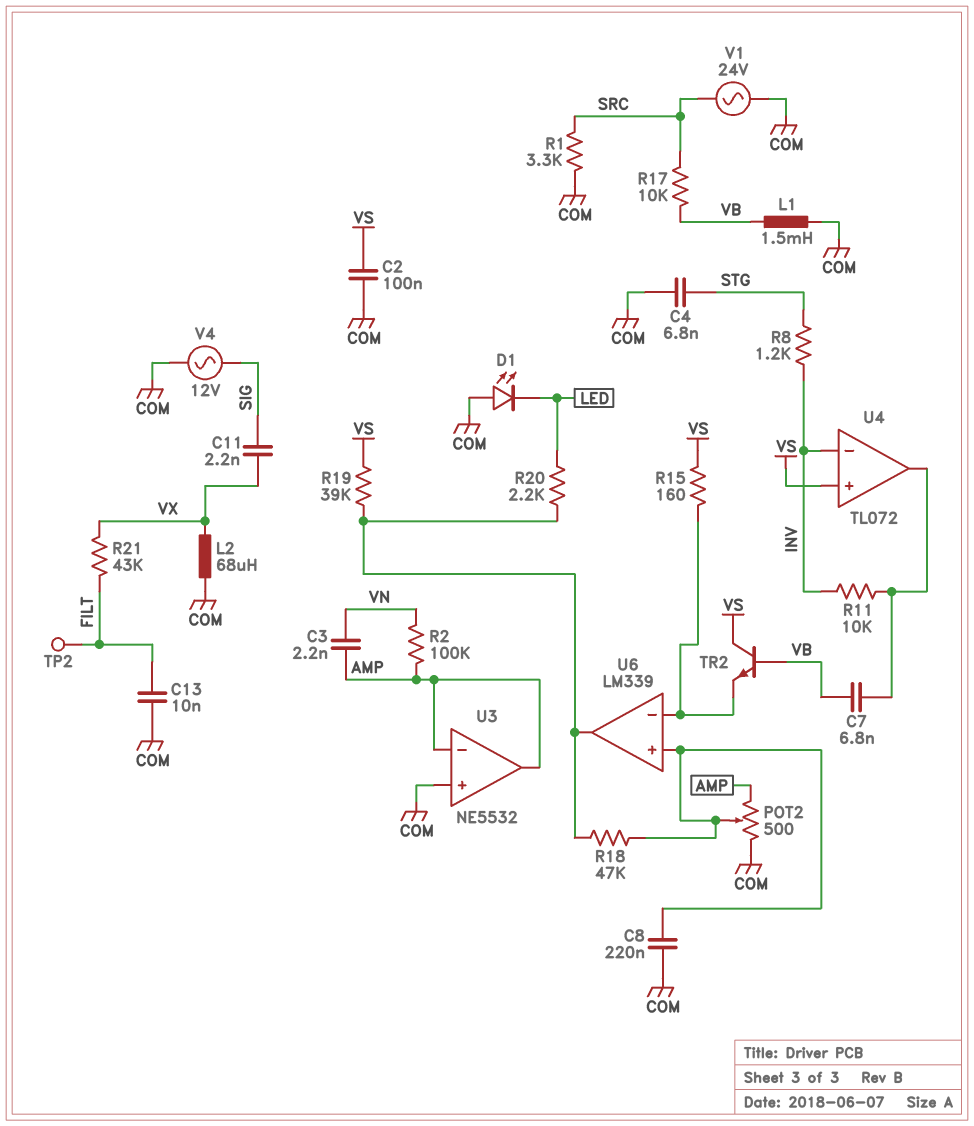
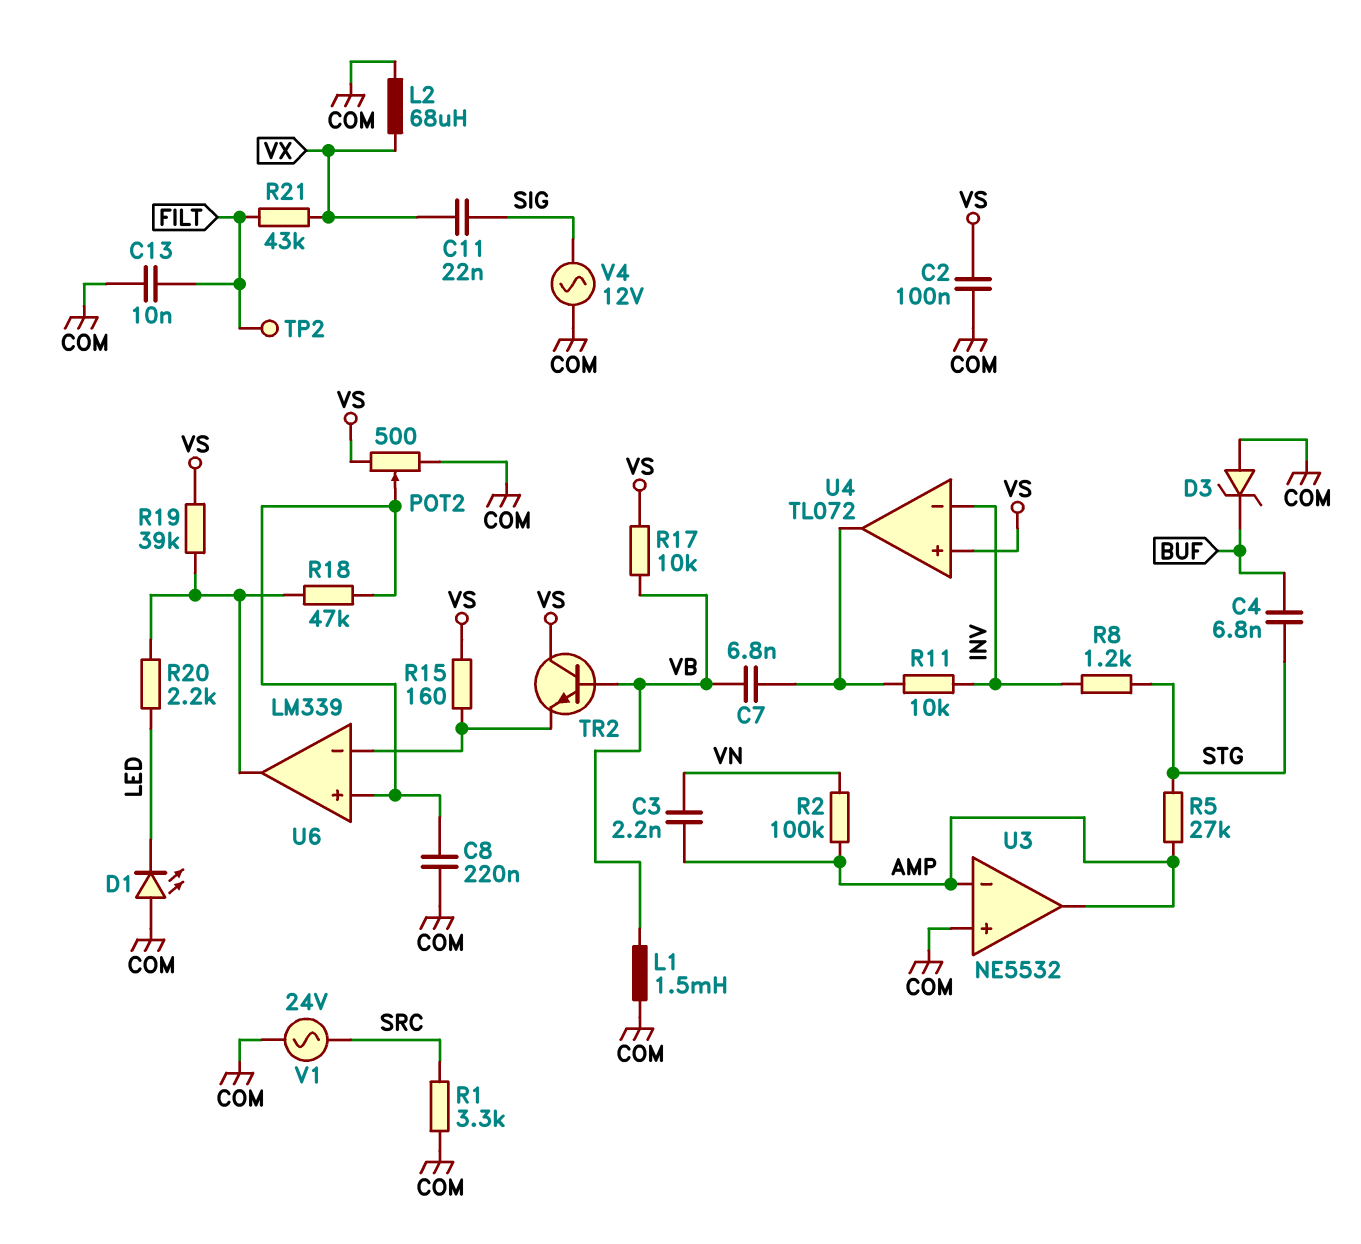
C4: 6.8nF (COM, STG) -> 6.8nF (BUF, STG)
C11: 2.2nF (SIG, VX) -> 22nF (SIG, VX)
D3: none -> zener (A COM, K BUF)
POT2: 500 (AMP, COM, wiper U6/in+) -> 500 (COM, VS, wiper U6/in+)
R5: none -> 27k (AMP, STG)
R17: 10k (SRC, VB) -> 10k (VB, VS)

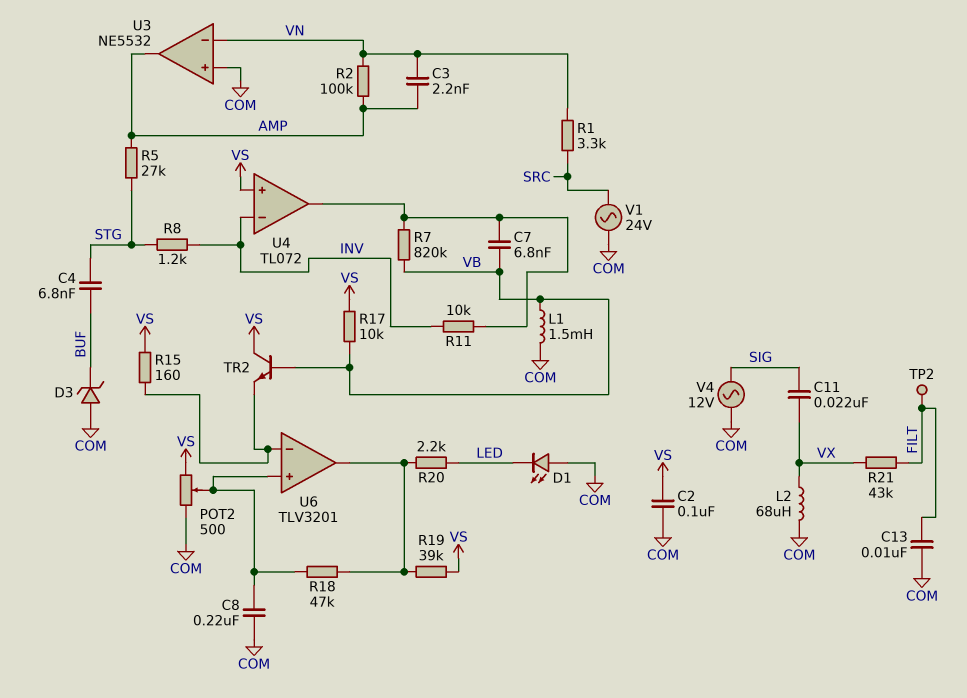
R1: 3.3k (COM, SRC) -> 3.3k (SRC, VN)
R7: none -> 820k (U4/out, VB)
U3 pin in-: AMP -> VN
U6: LM339 -> TLV3201

